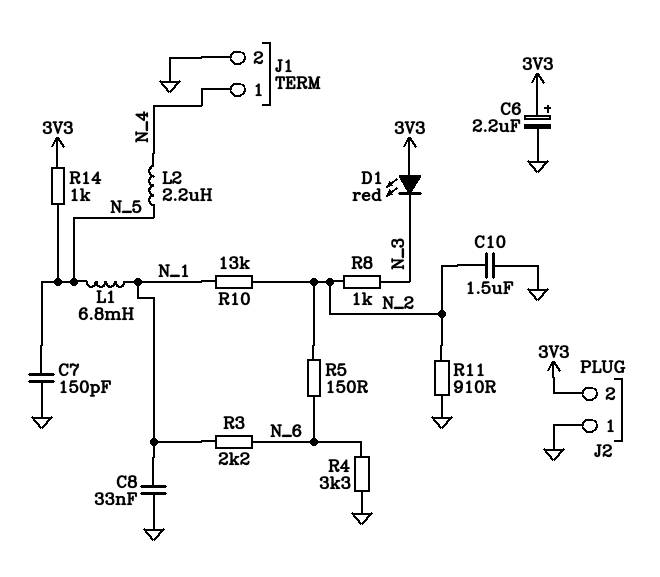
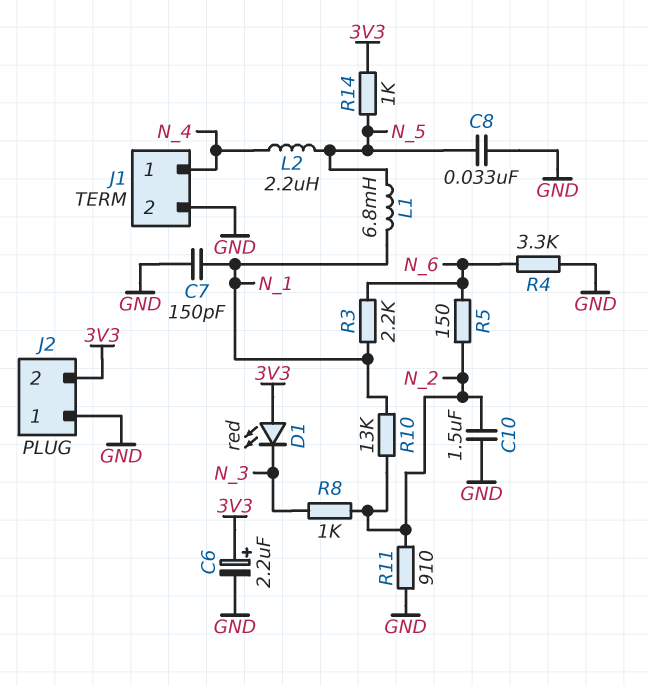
C7: 150pF (GND, N_5) -> 150pF (GND, N_1)
C8: 33nF (GND, N_1) -> 33nF (GND, N_5)

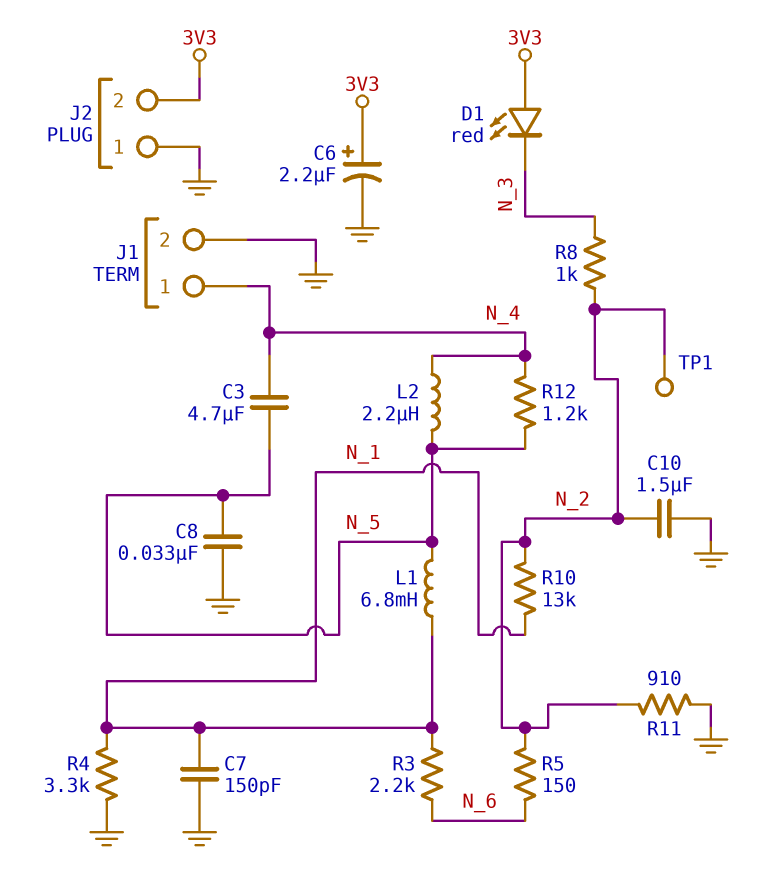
C3: none -> 4.7uF (N_4, N_5)
R4: 3.3k (GND, N_6) -> 3.3k (GND, N_1)
R12: none -> 1.2k (N_4, N_5)
R14: 1k (3V3, N_5) -> none
TP1: none -> test point (N_2)

